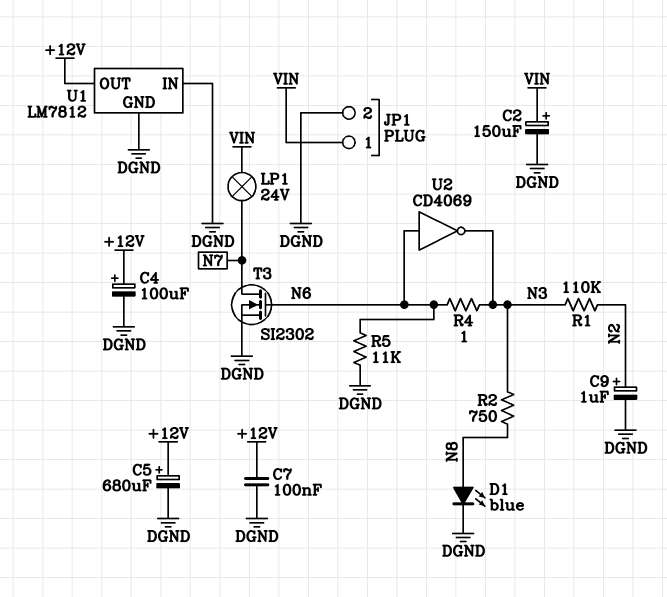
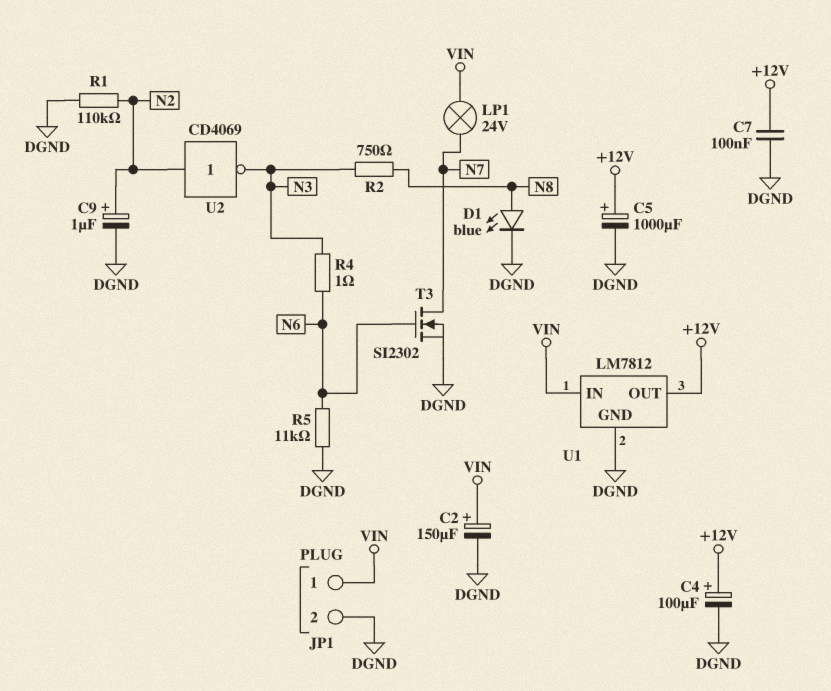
C5: 680uF (plus +12V, minus DGND) -> 1000uF (plus +12V, minus DGND)
R1: 110k (N2, N3) -> 110k (DGND, N2)
U1 pin IN: DGND -> VIN
U2: NOT CD4069 (in N6, out N3) -> NOT CD4069 (in N2, out N3)

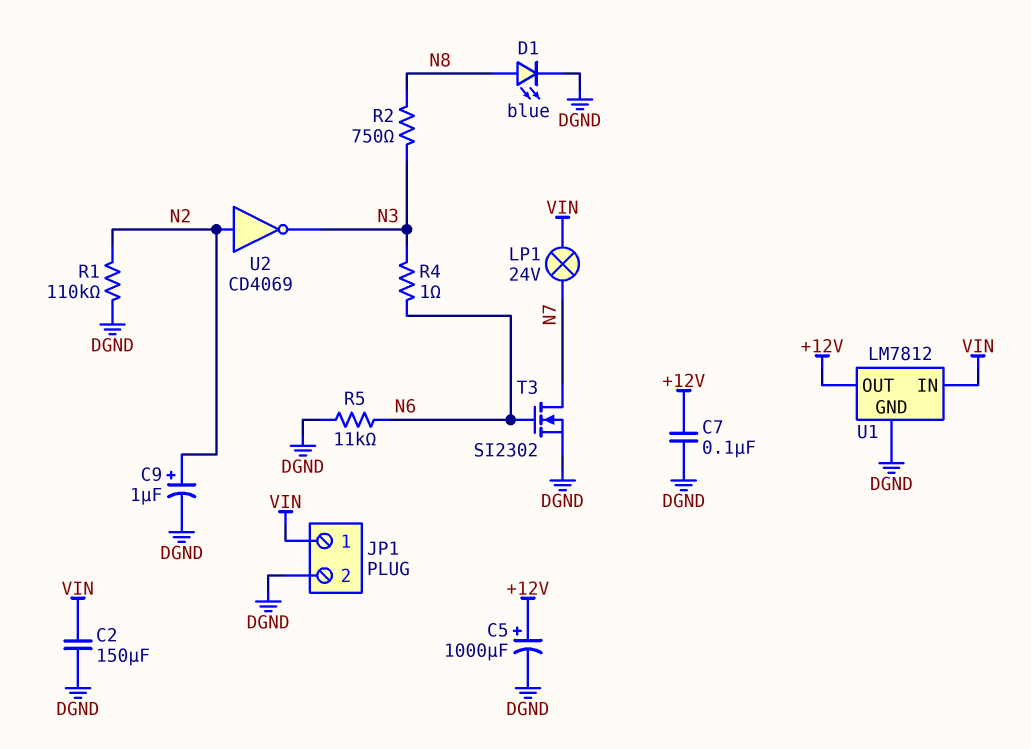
C2: 150uF (plus VIN, minus DGND) -> 150uF (DGND, VIN)
C4: 100uF (plus +12V, minus DGND) -> none

